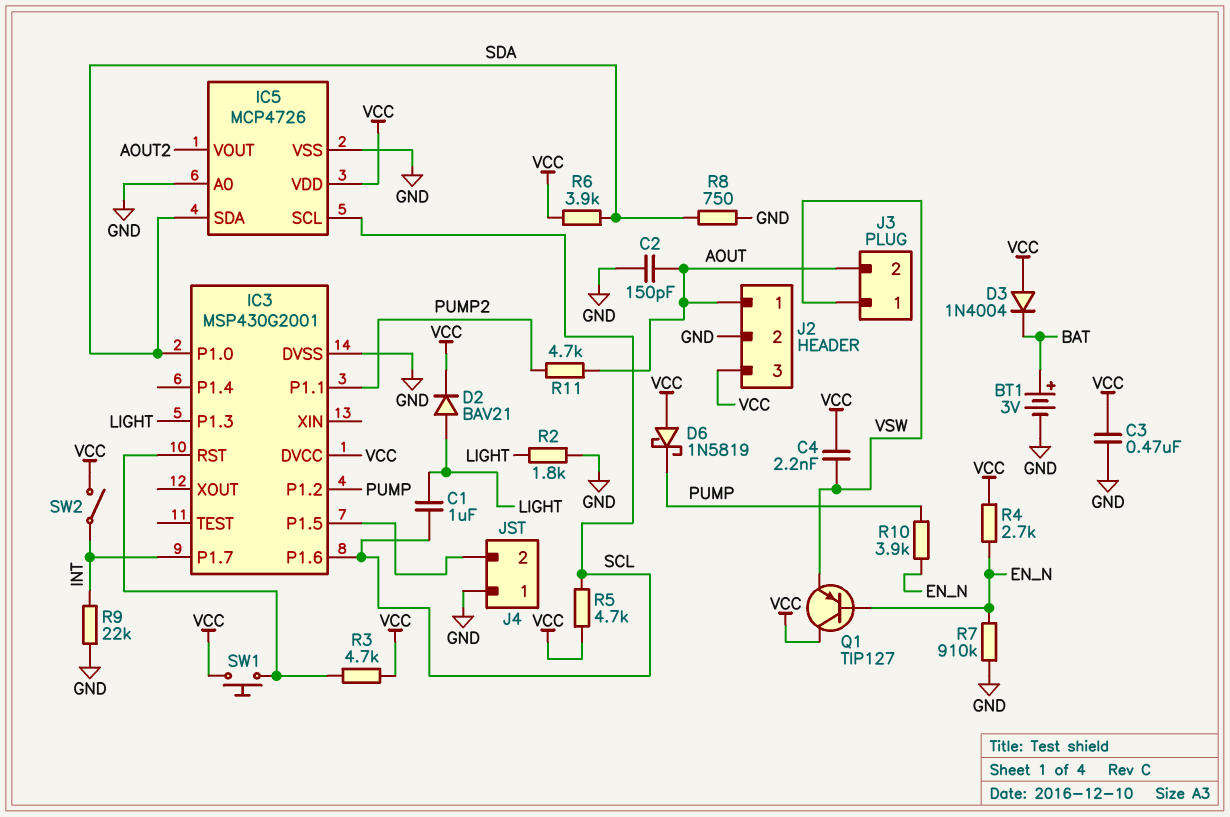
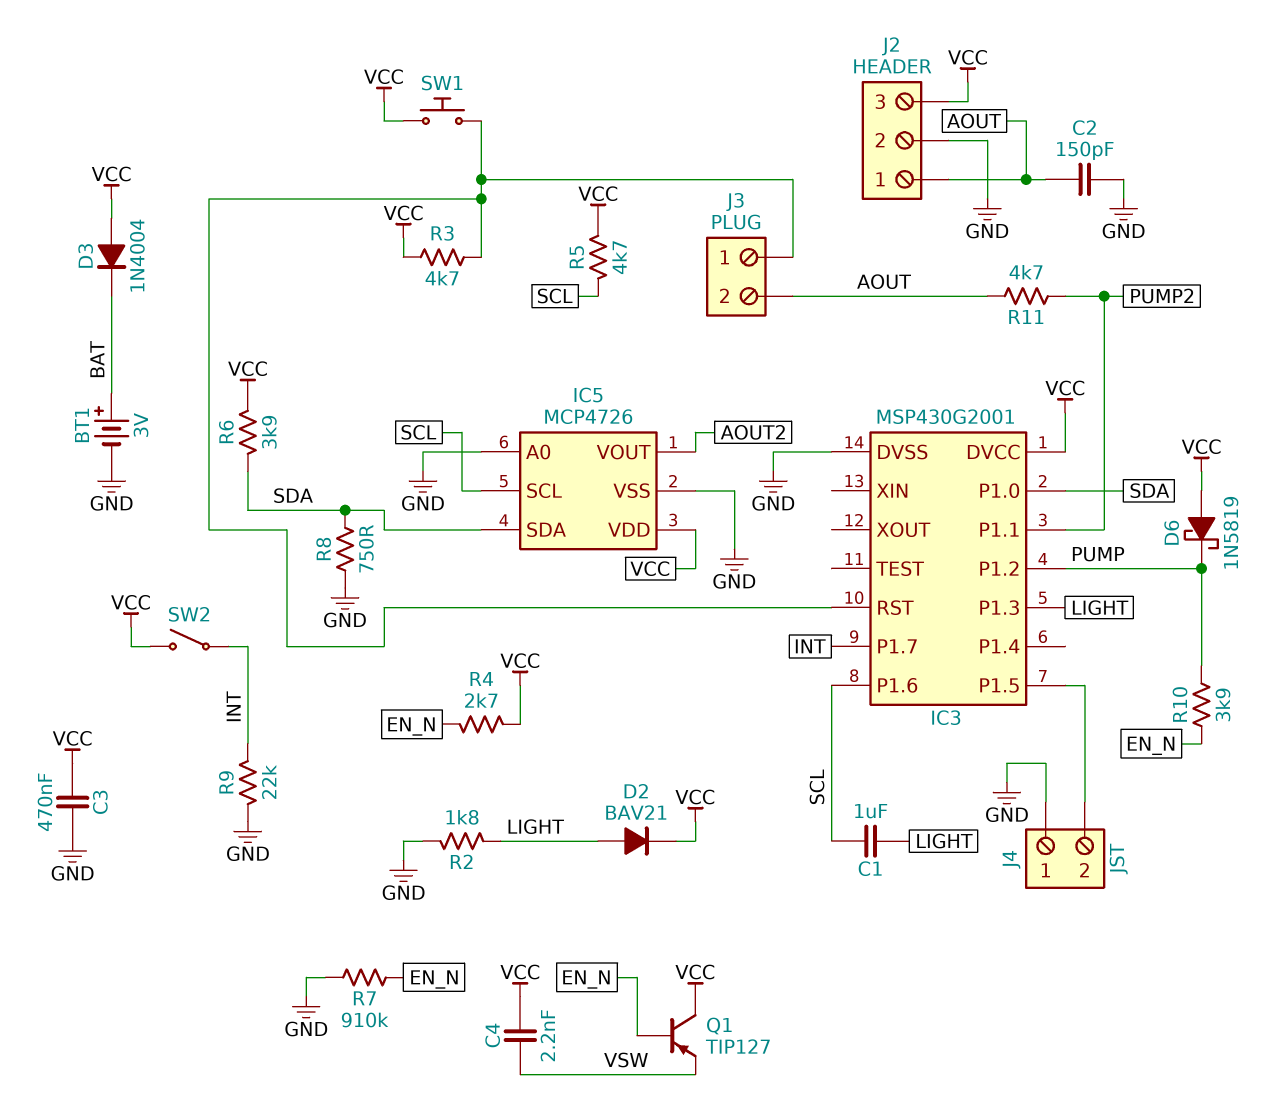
J3 pin 1: VSW -> IC3/RST

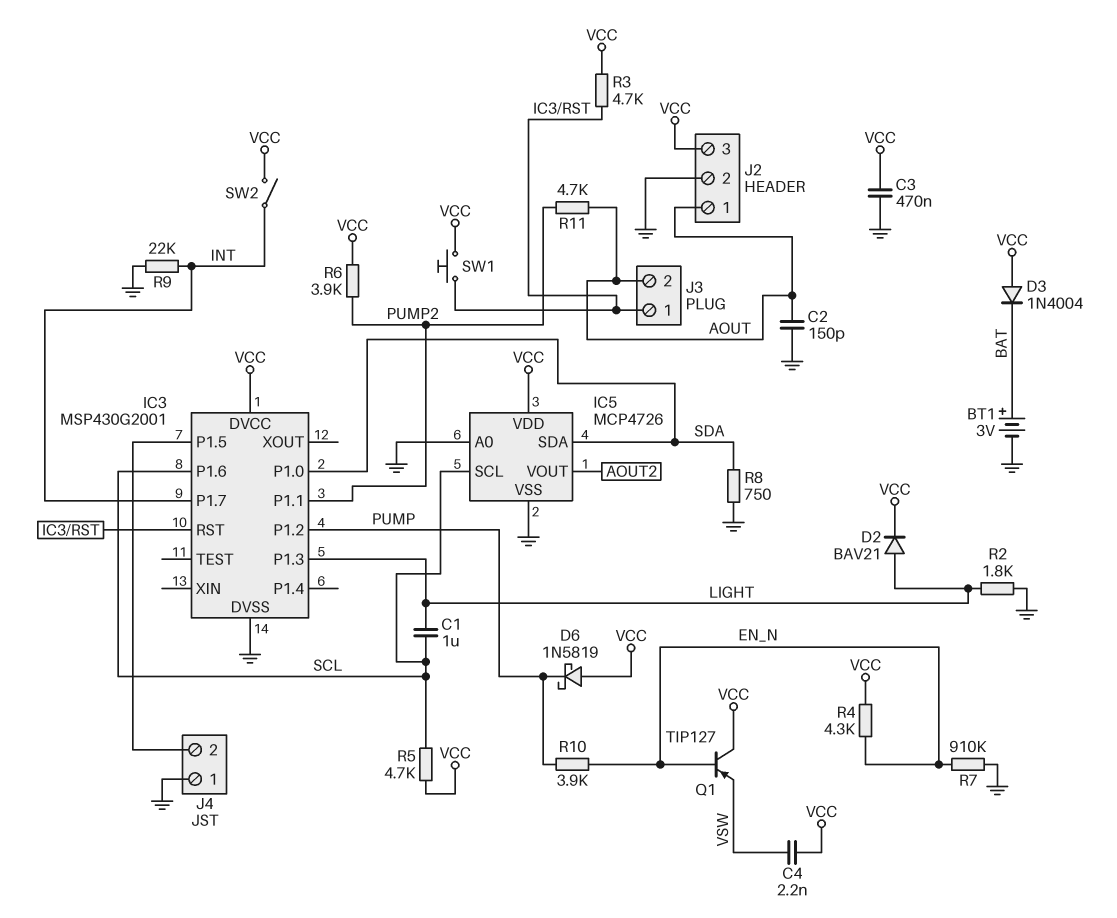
R4: 2.7k (EN_N, VCC) -> 4.3k (EN_N, VCC)
R6: 3.9k (SDA, VCC) -> 3.9k (PUMP2, VCC)

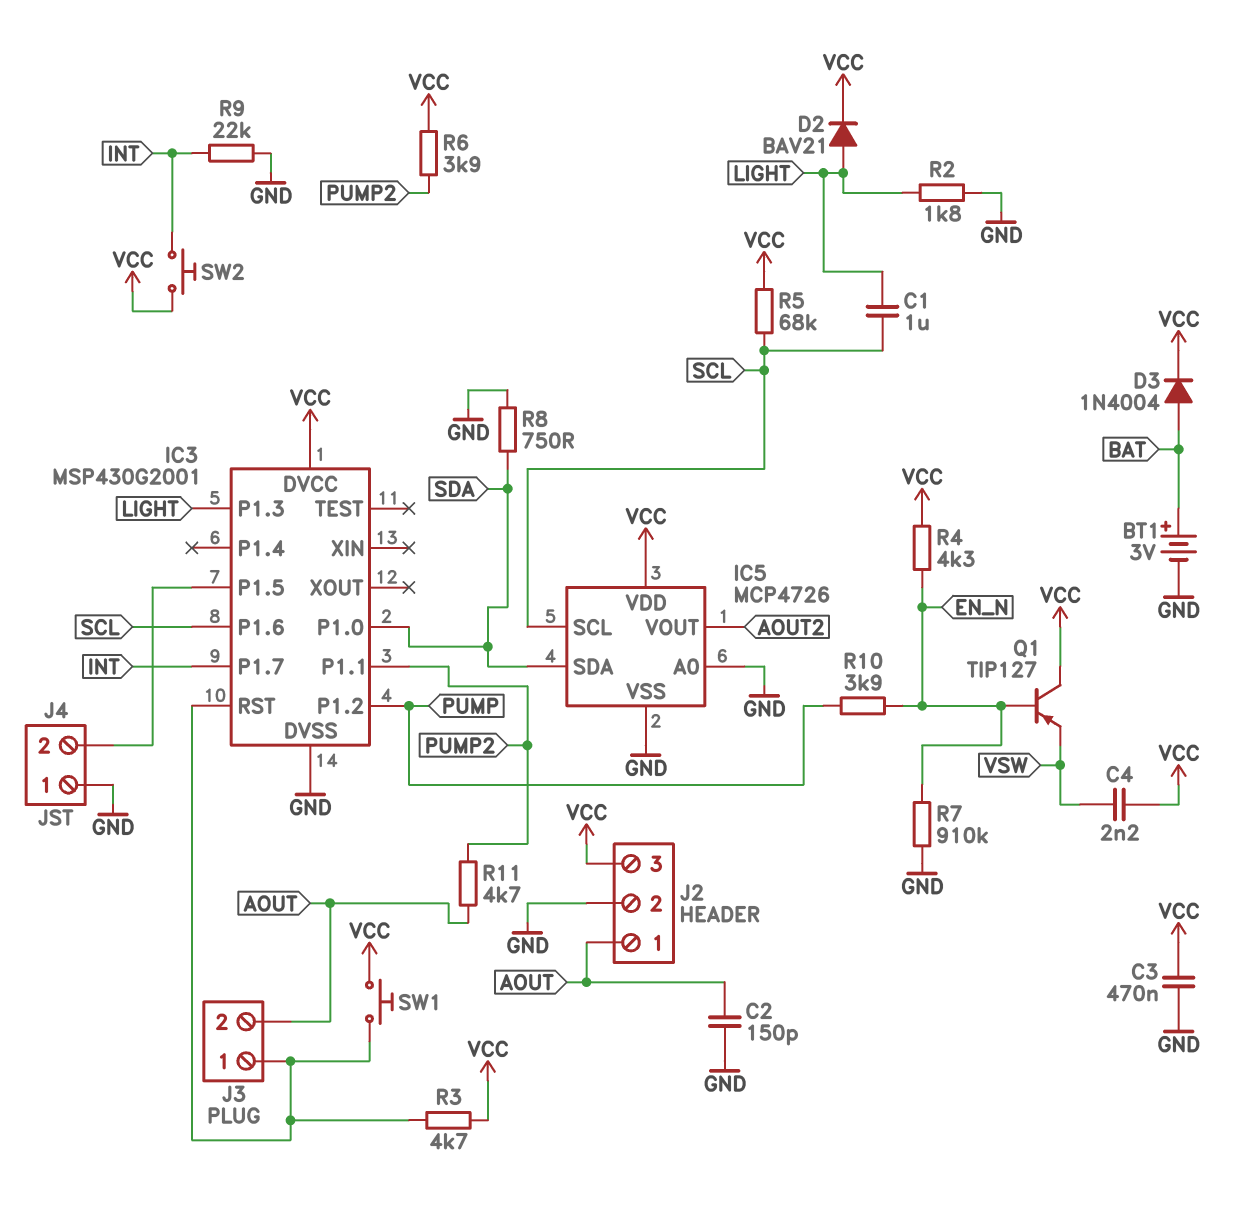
D3: diode 1N4004 (A VCC, K BAT) -> diode 1N4004 (A BAT, K VCC)
D6: schottky 1N5819 (A VCC, K PUMP) -> none
R5: 4.7k (SCL, VCC) -> 68k (SCL, VCC)
SW2: switch (INT, VCC) -> button (INT, VCC)

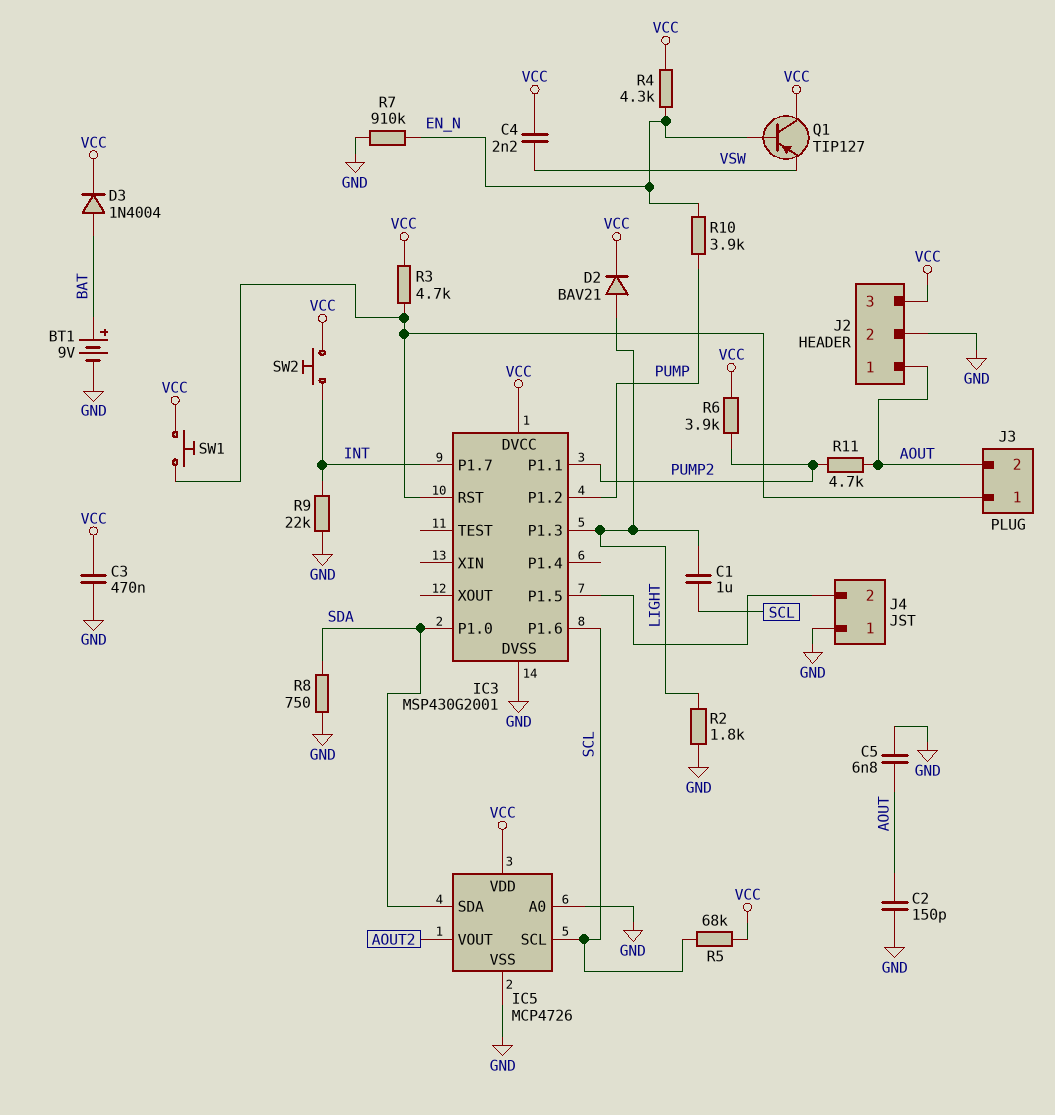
BT1: 3V (plus BAT, minus GND) -> 9V (plus BAT, minus GND)
C5: none -> 6.8nF (AOUT, GND)

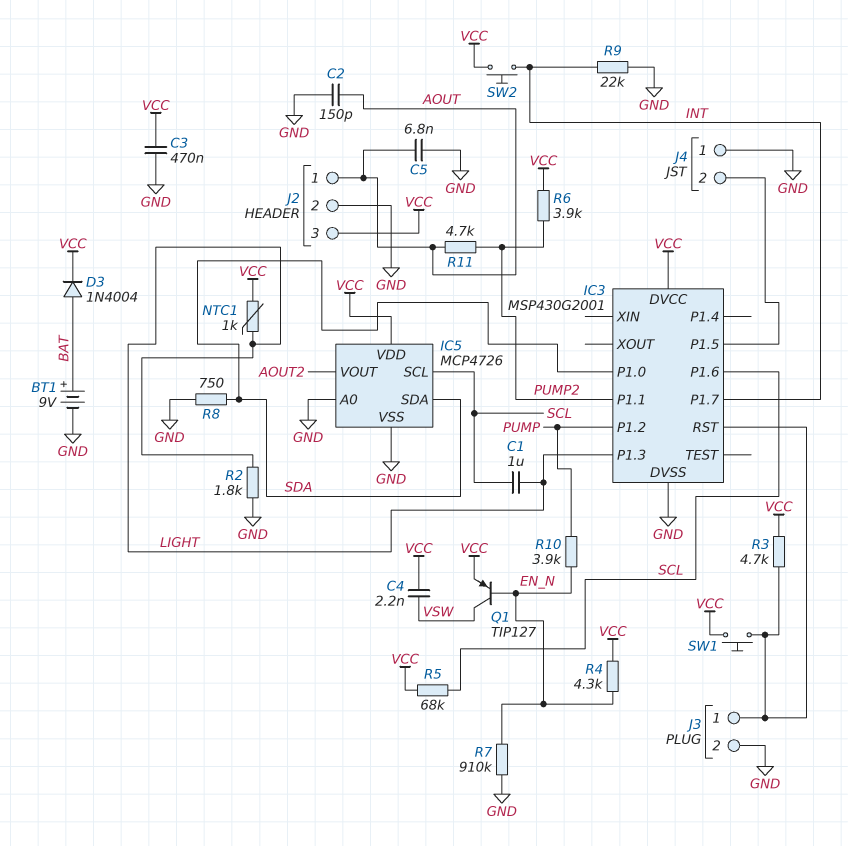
D2: diode BAV21 (A LIGHT, K VCC) -> none
J3 pin 2: AOUT -> GND
NTC1: none -> 1k (LIGHT, VCC)
Q1: PNP TIP127 (B EN_N, C VCC, E VSW) -> PNP TIP127 (B EN_N, C VSW, E VCC)

